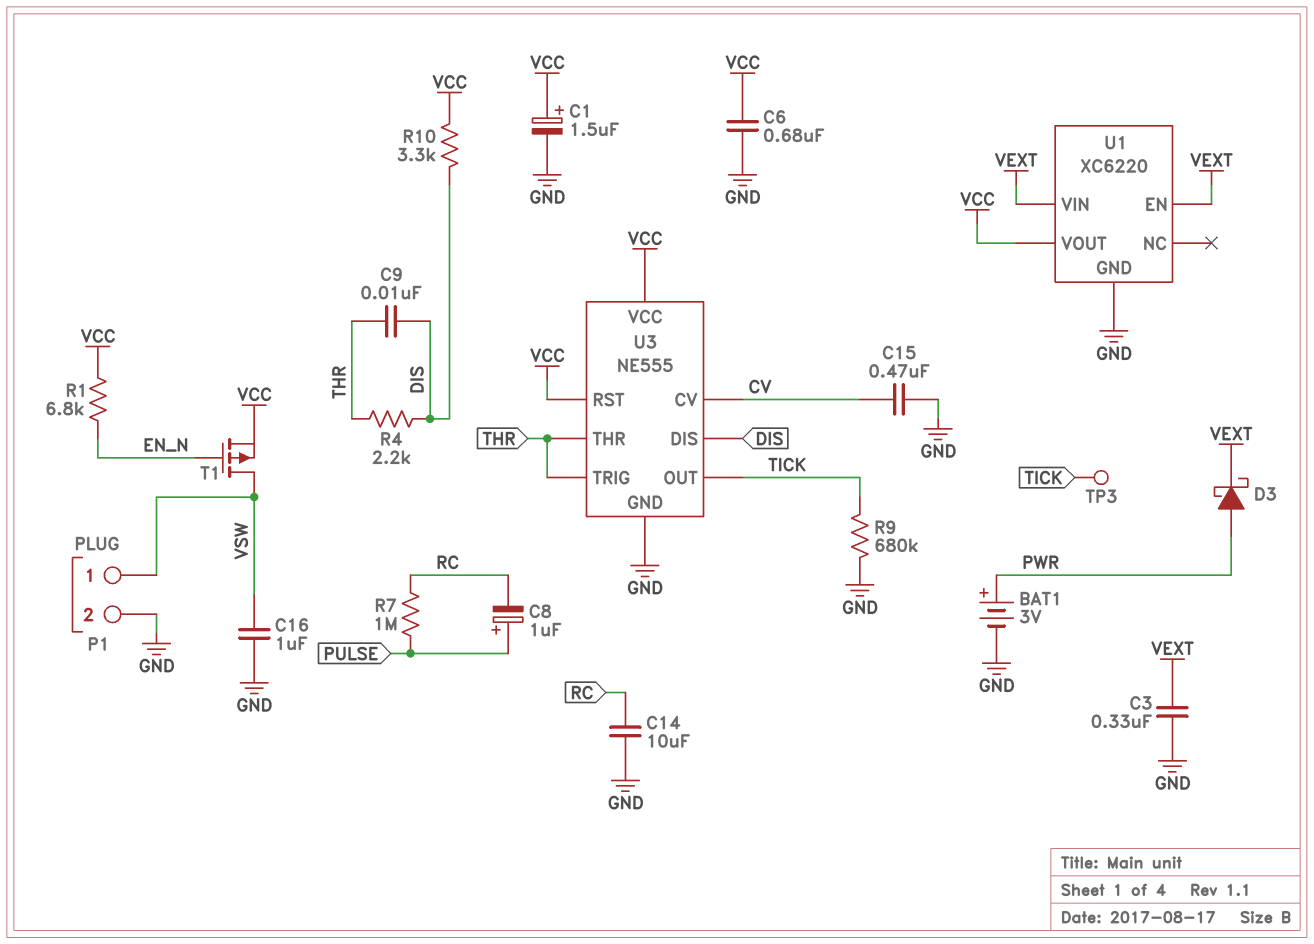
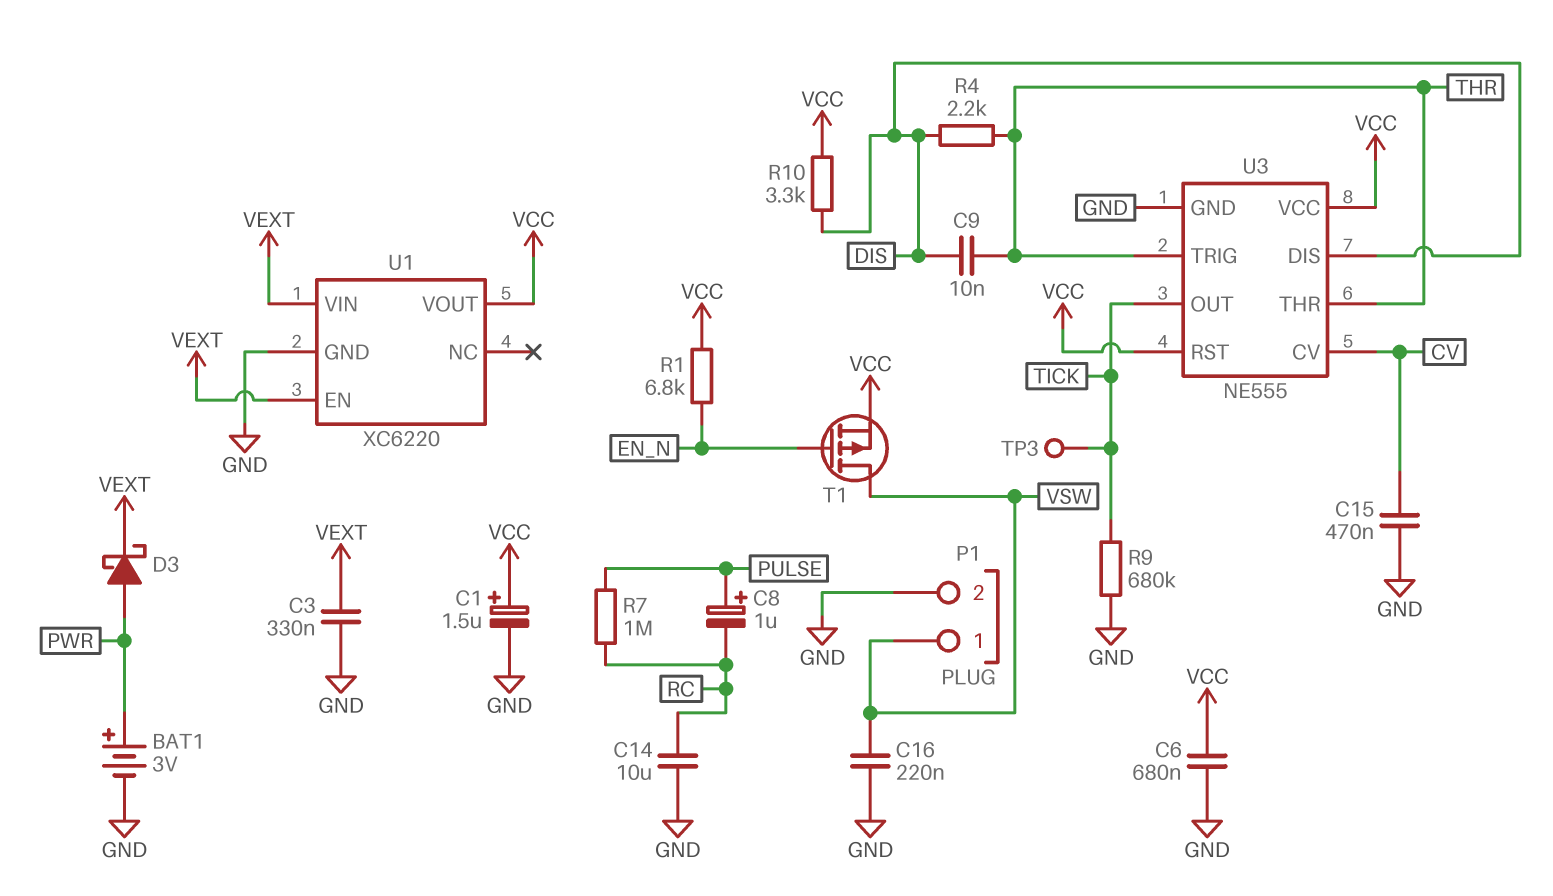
C16: 1uF (GND, VSW) -> 220nF (GND, VSW)

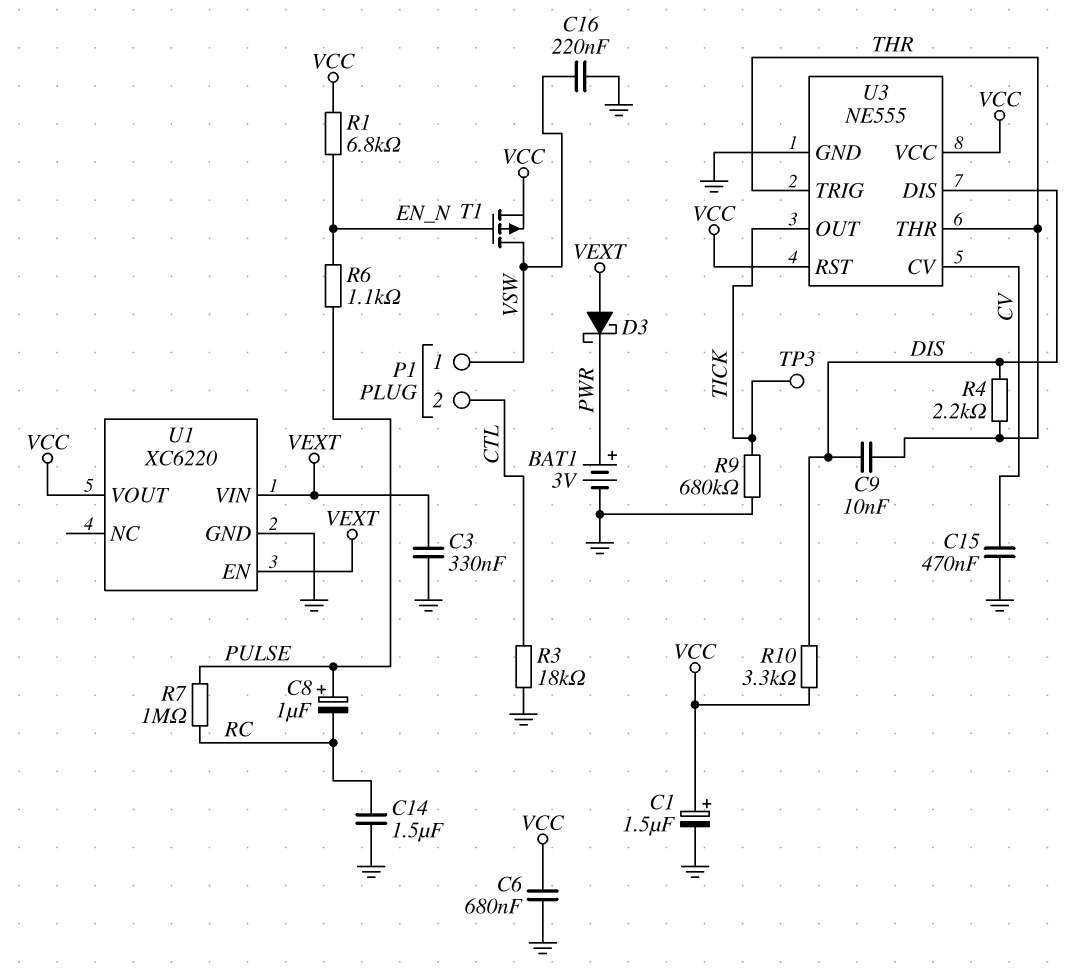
C14: 10uF (GND, RC) -> 1.5uF (GND, RC)
D3: schottky (A PWR, K VEXT) -> schottky (A VEXT, K PWR)
P1 pin 2: GND -> CTL
R3: none -> 18k (CTL, GND)
R6: none -> 1.1k (EN_N, PULSE)

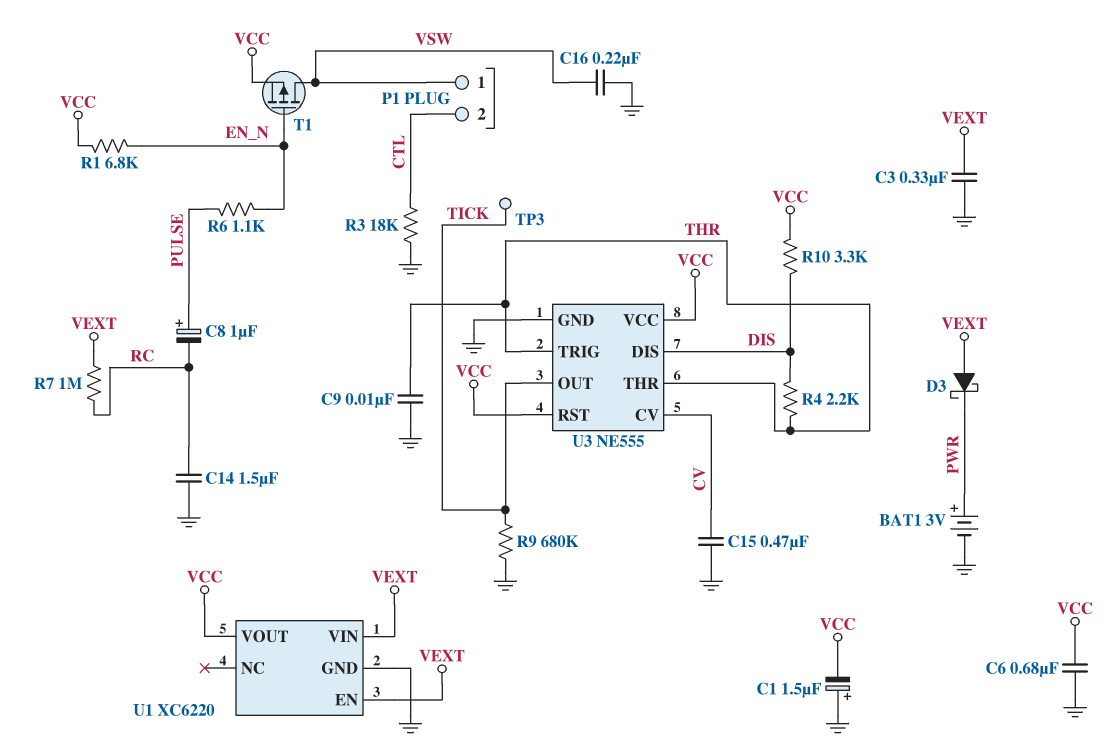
C1: 1.5uF (plus VCC, minus GND) -> 1.5uF (plus GND, minus VCC)
C9: 10nF (DIS, THR) -> 10nF (GND, THR)
R7: 1M (PULSE, RC) -> 1M (RC, VEXT)

